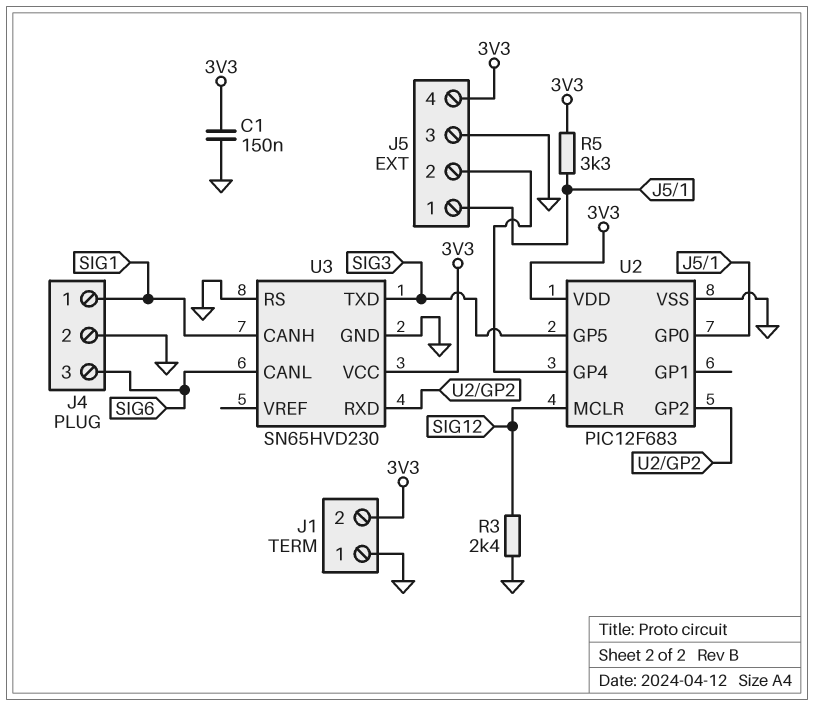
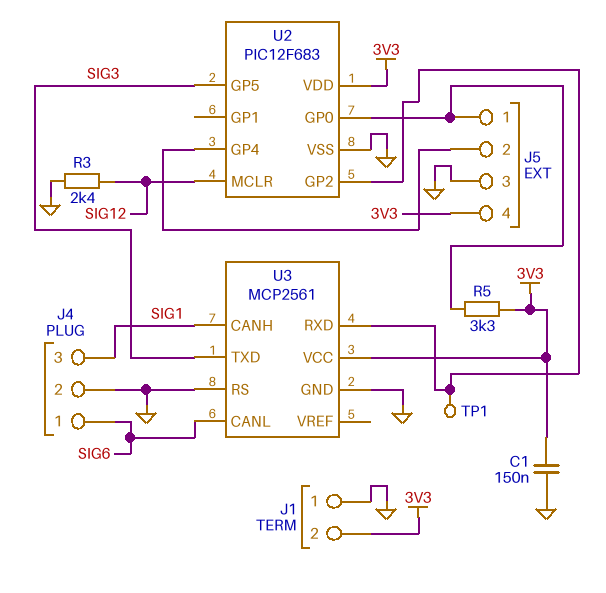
J4 pin 1: SIG1 -> SIG6
J4 pin 3: SIG6 -> SIG1
TP1: none -> test point (U2/GP2)
U3: SN65HVD230 -> MCP2561

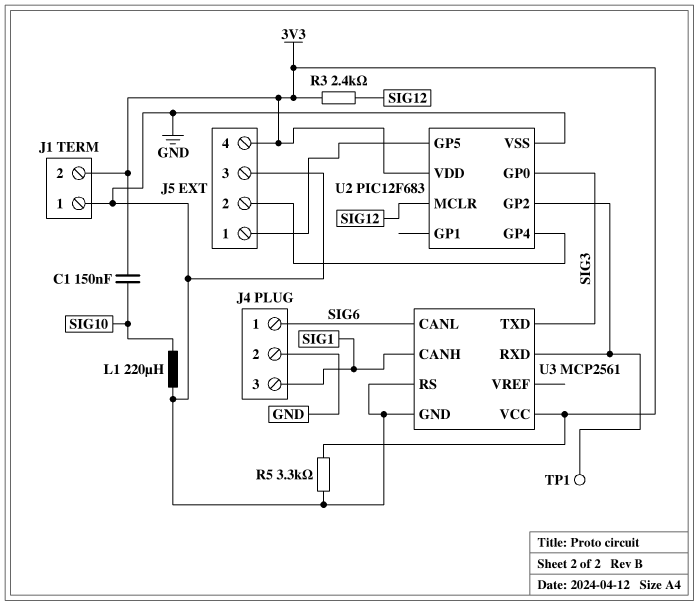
C1: 150nF (3V3, GND) -> 150nF (3V3, SIG10)
L1: none -> 220uH (GND, SIG10)
R3: 2.4k (GND, SIG12) -> 2.4k (3V3, SIG12)
R5: 3.3k (3V3, J5/1) -> 3.3k (3V3, GND)
U2 pin GP0: J5/1 -> SIG3
U2 pin GP5: SIG3 -> J5/1

